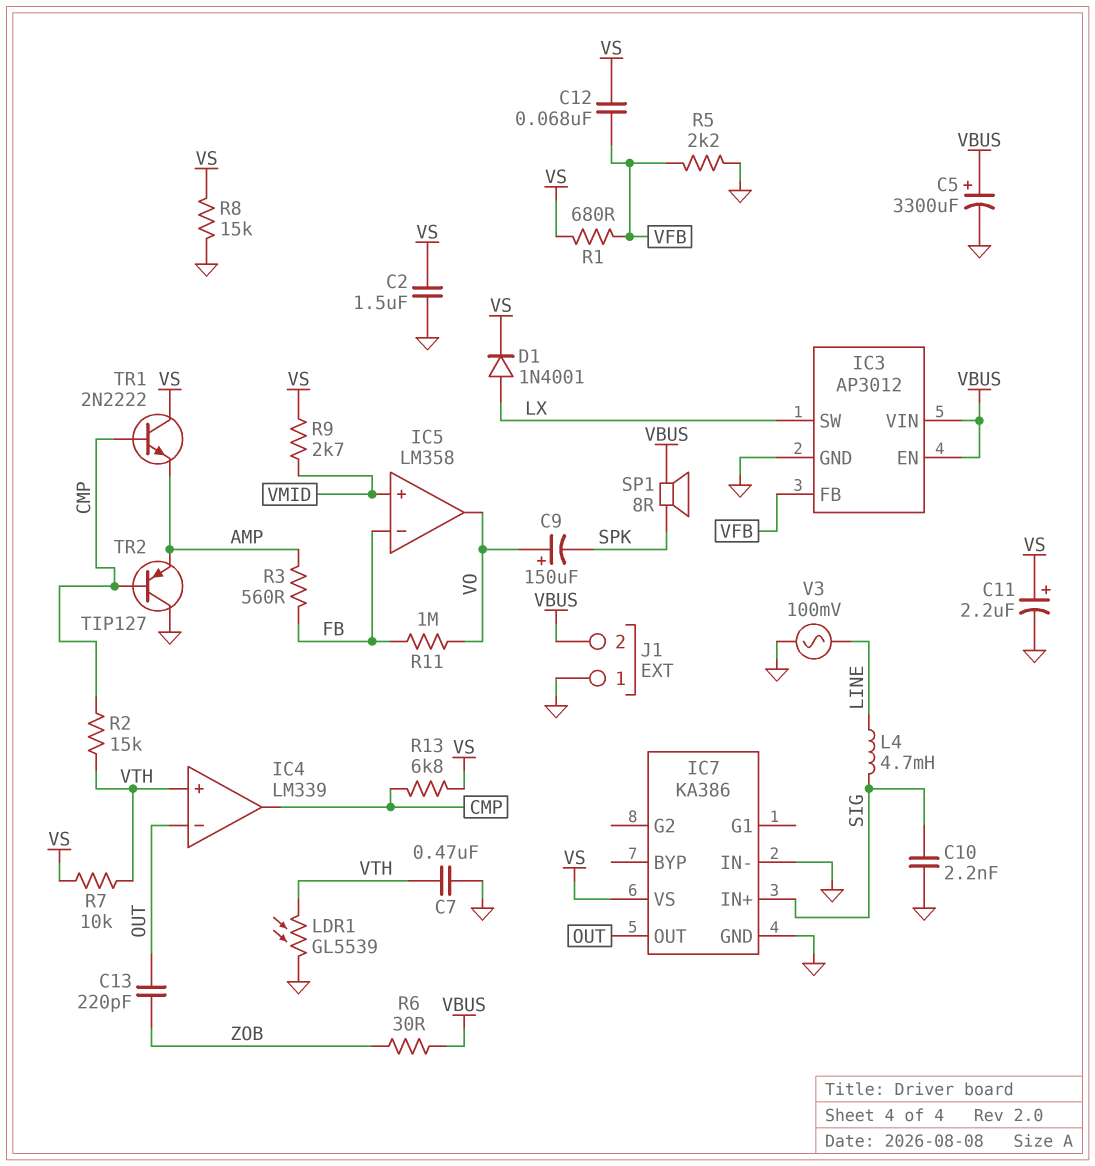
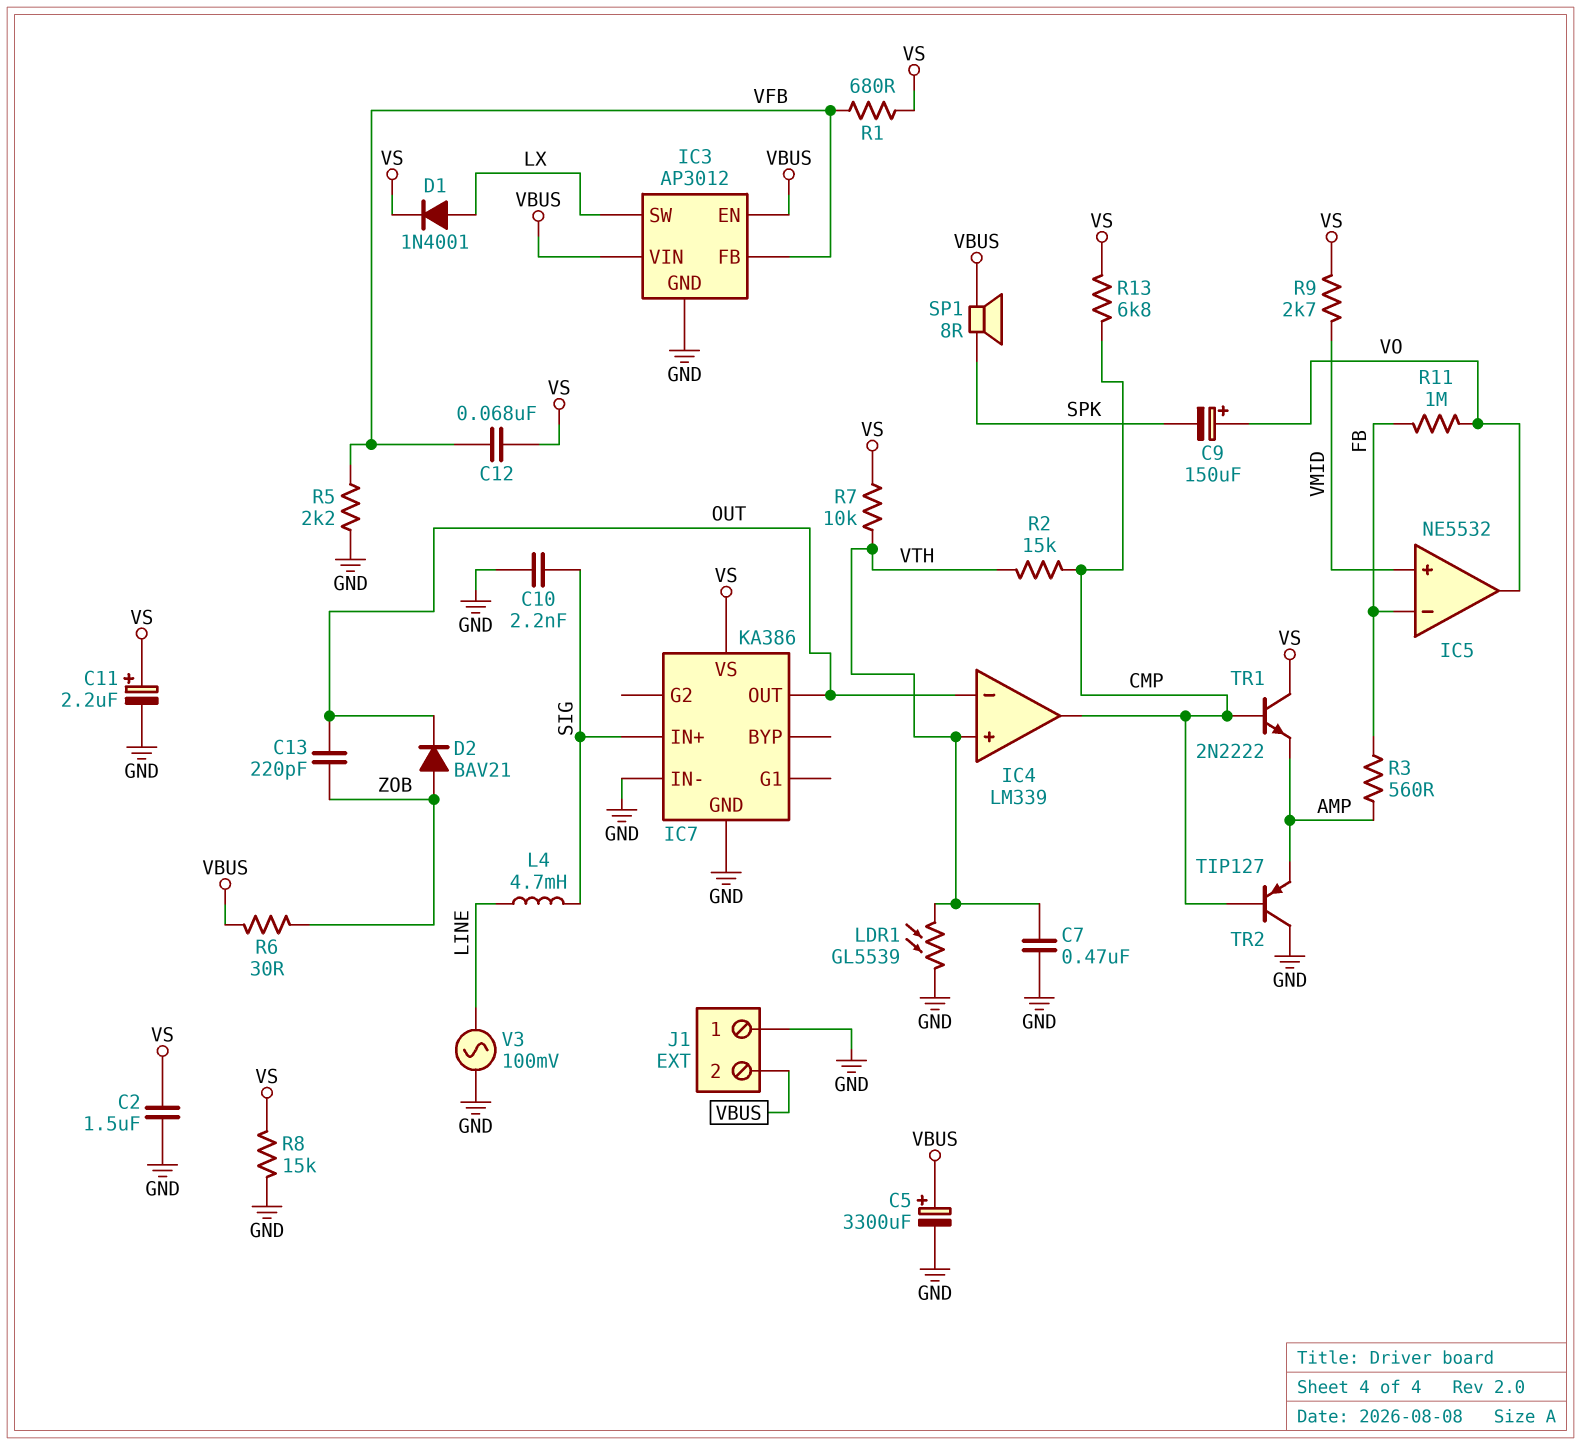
D2: none -> diode BAV21 (A ZOB, K OUT)
IC5: LM358 -> NE5532

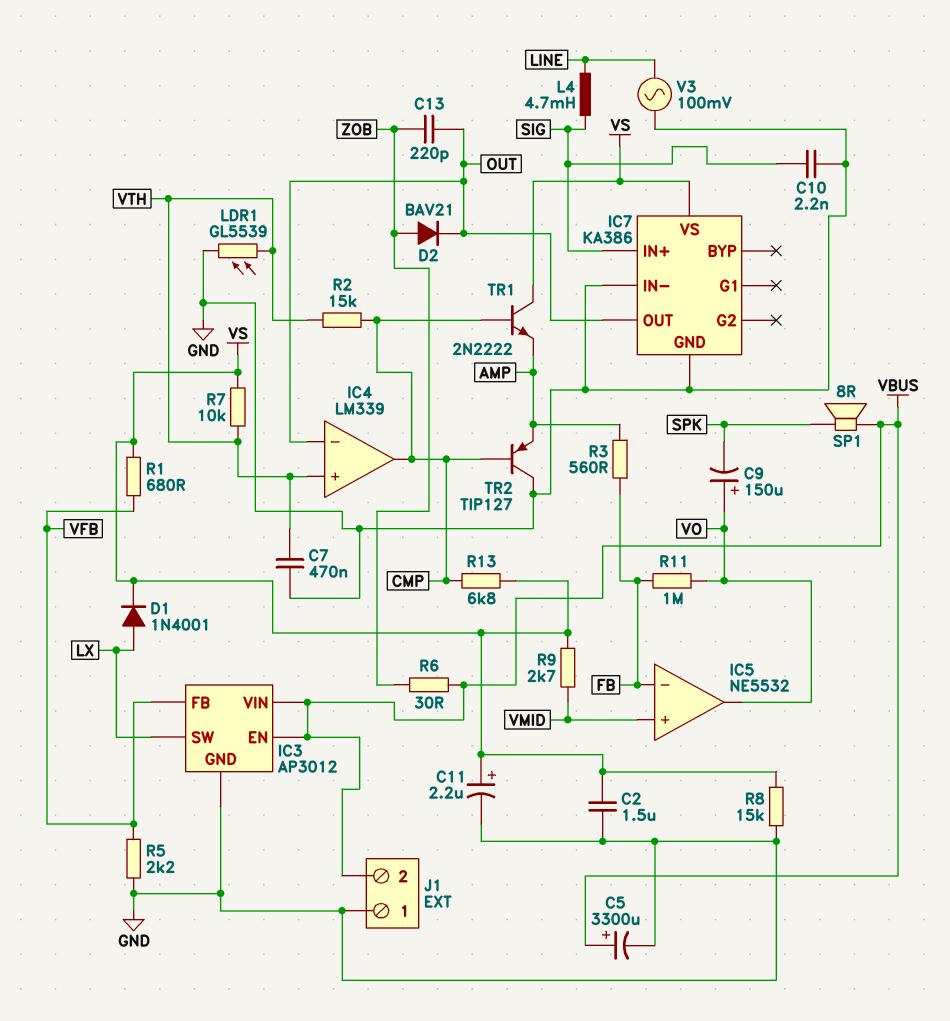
C12: 68nF (VFB, VS) -> none

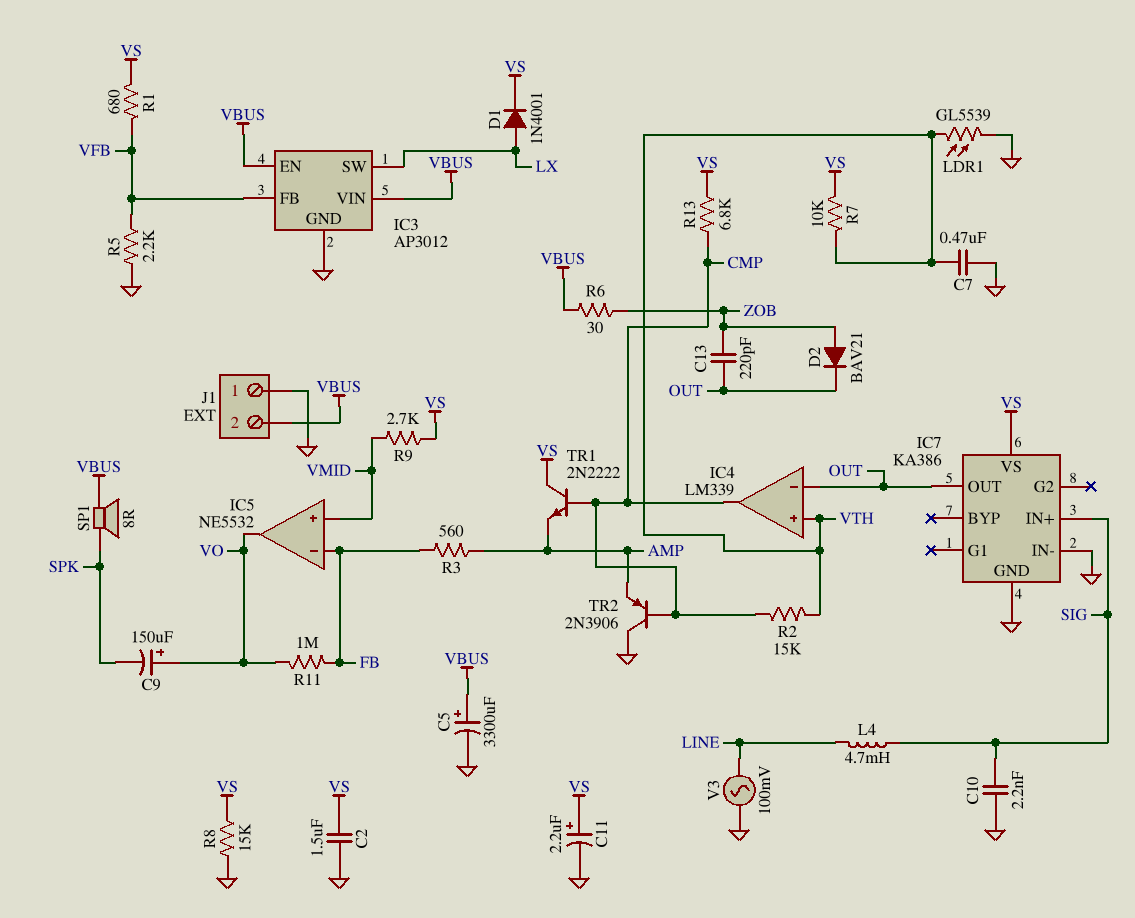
TR2: PNP TIP127 (B CMP, C GND, E AMP) -> PNP 2N3906 (B CMP, C GND, E AMP)

